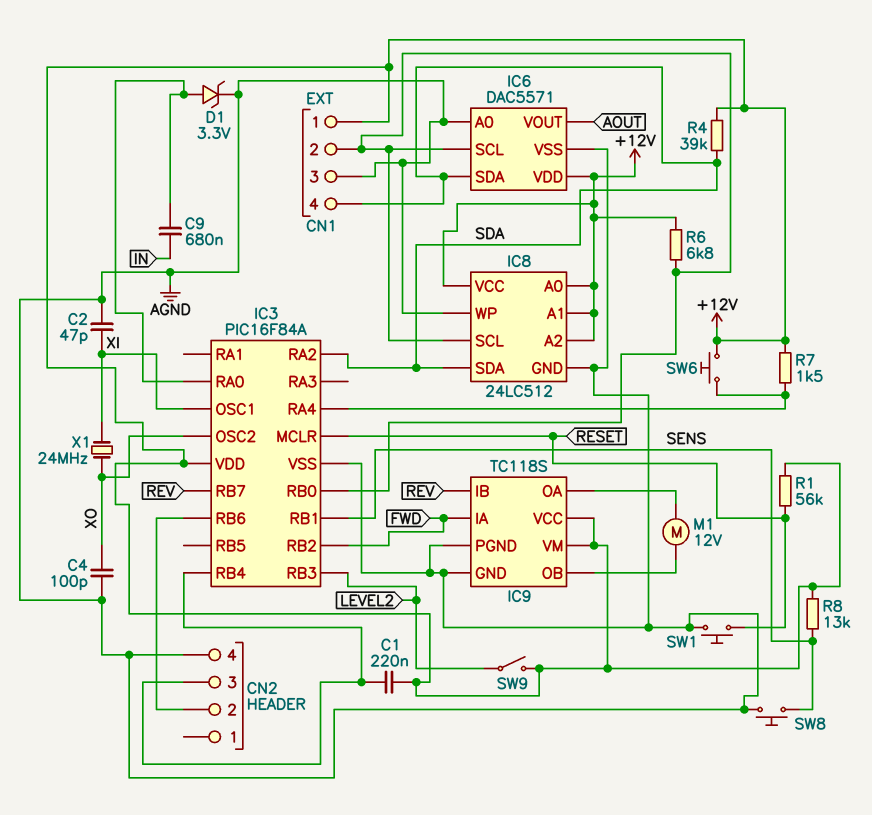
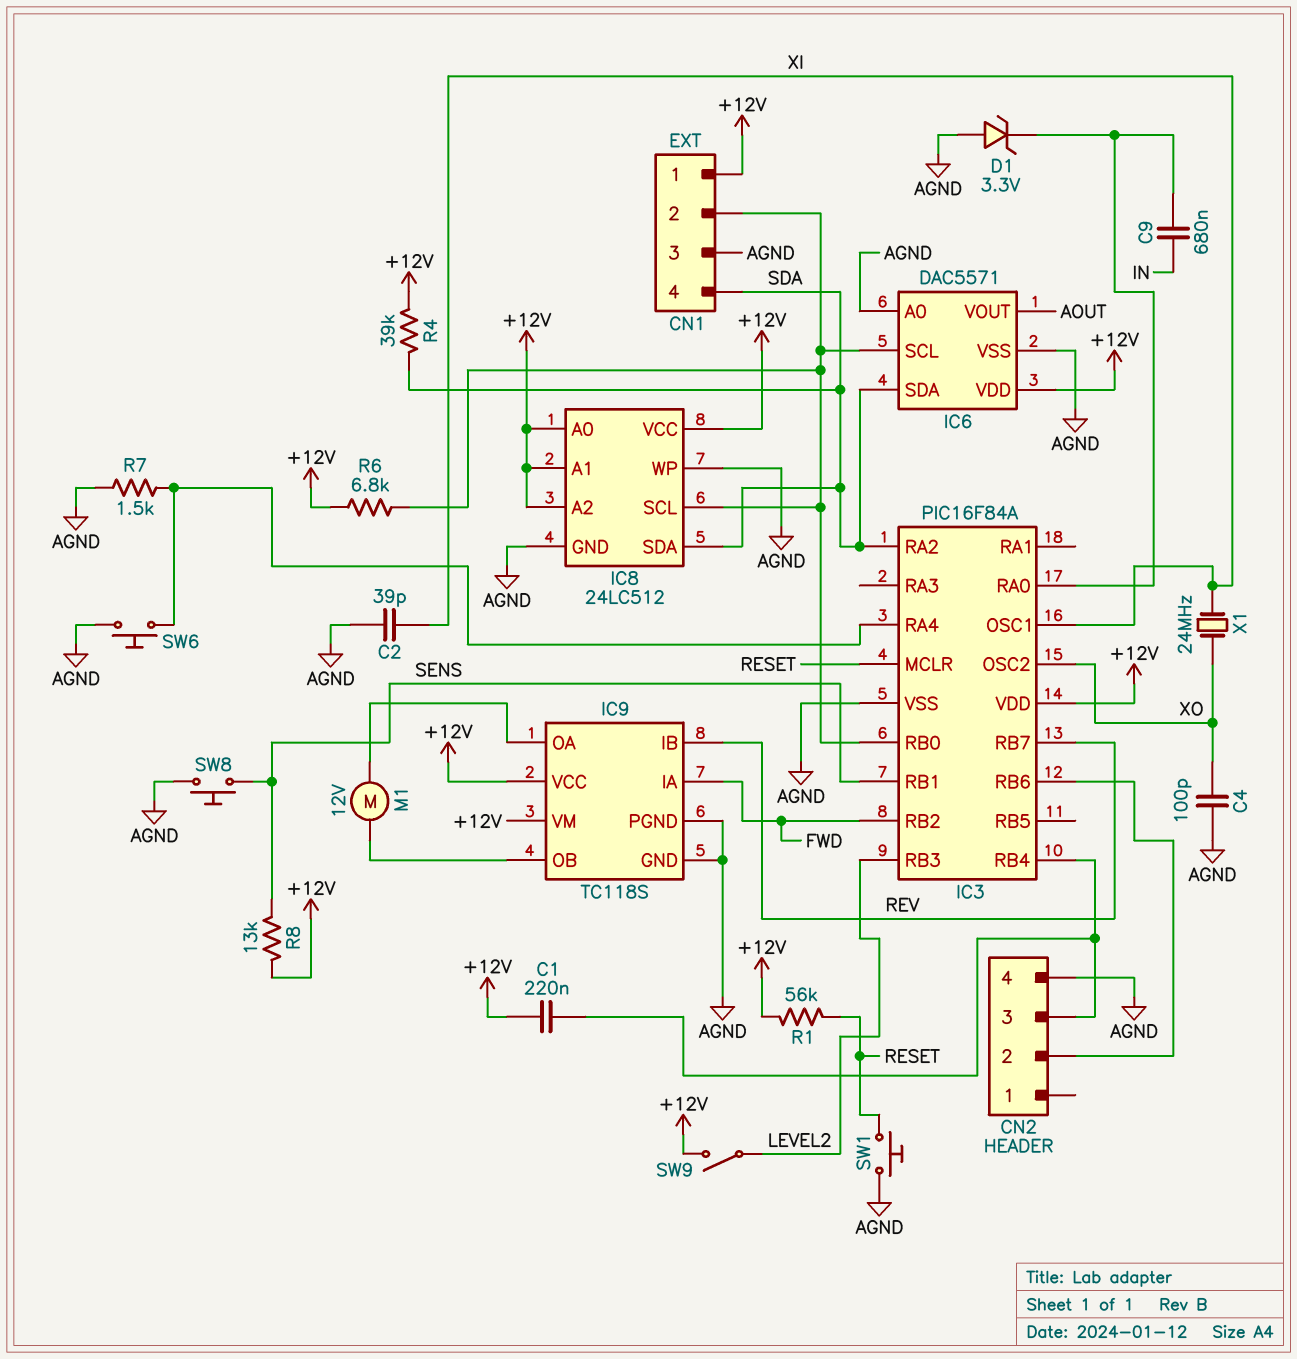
C2: 47pF (AGND, XI) -> 39pF (AGND, XI)
D1: zener 3.3V (A IC3/RA0, K AGND) -> zener 3.3V (A AGND, K IC3/RA0)
R7: 1.5k (+12V, IC3/RA4) -> 1.5k (AGND, IC3/RA4)
SW6: button (+12V, IC3/RA4) -> button (AGND, IC3/RA4)

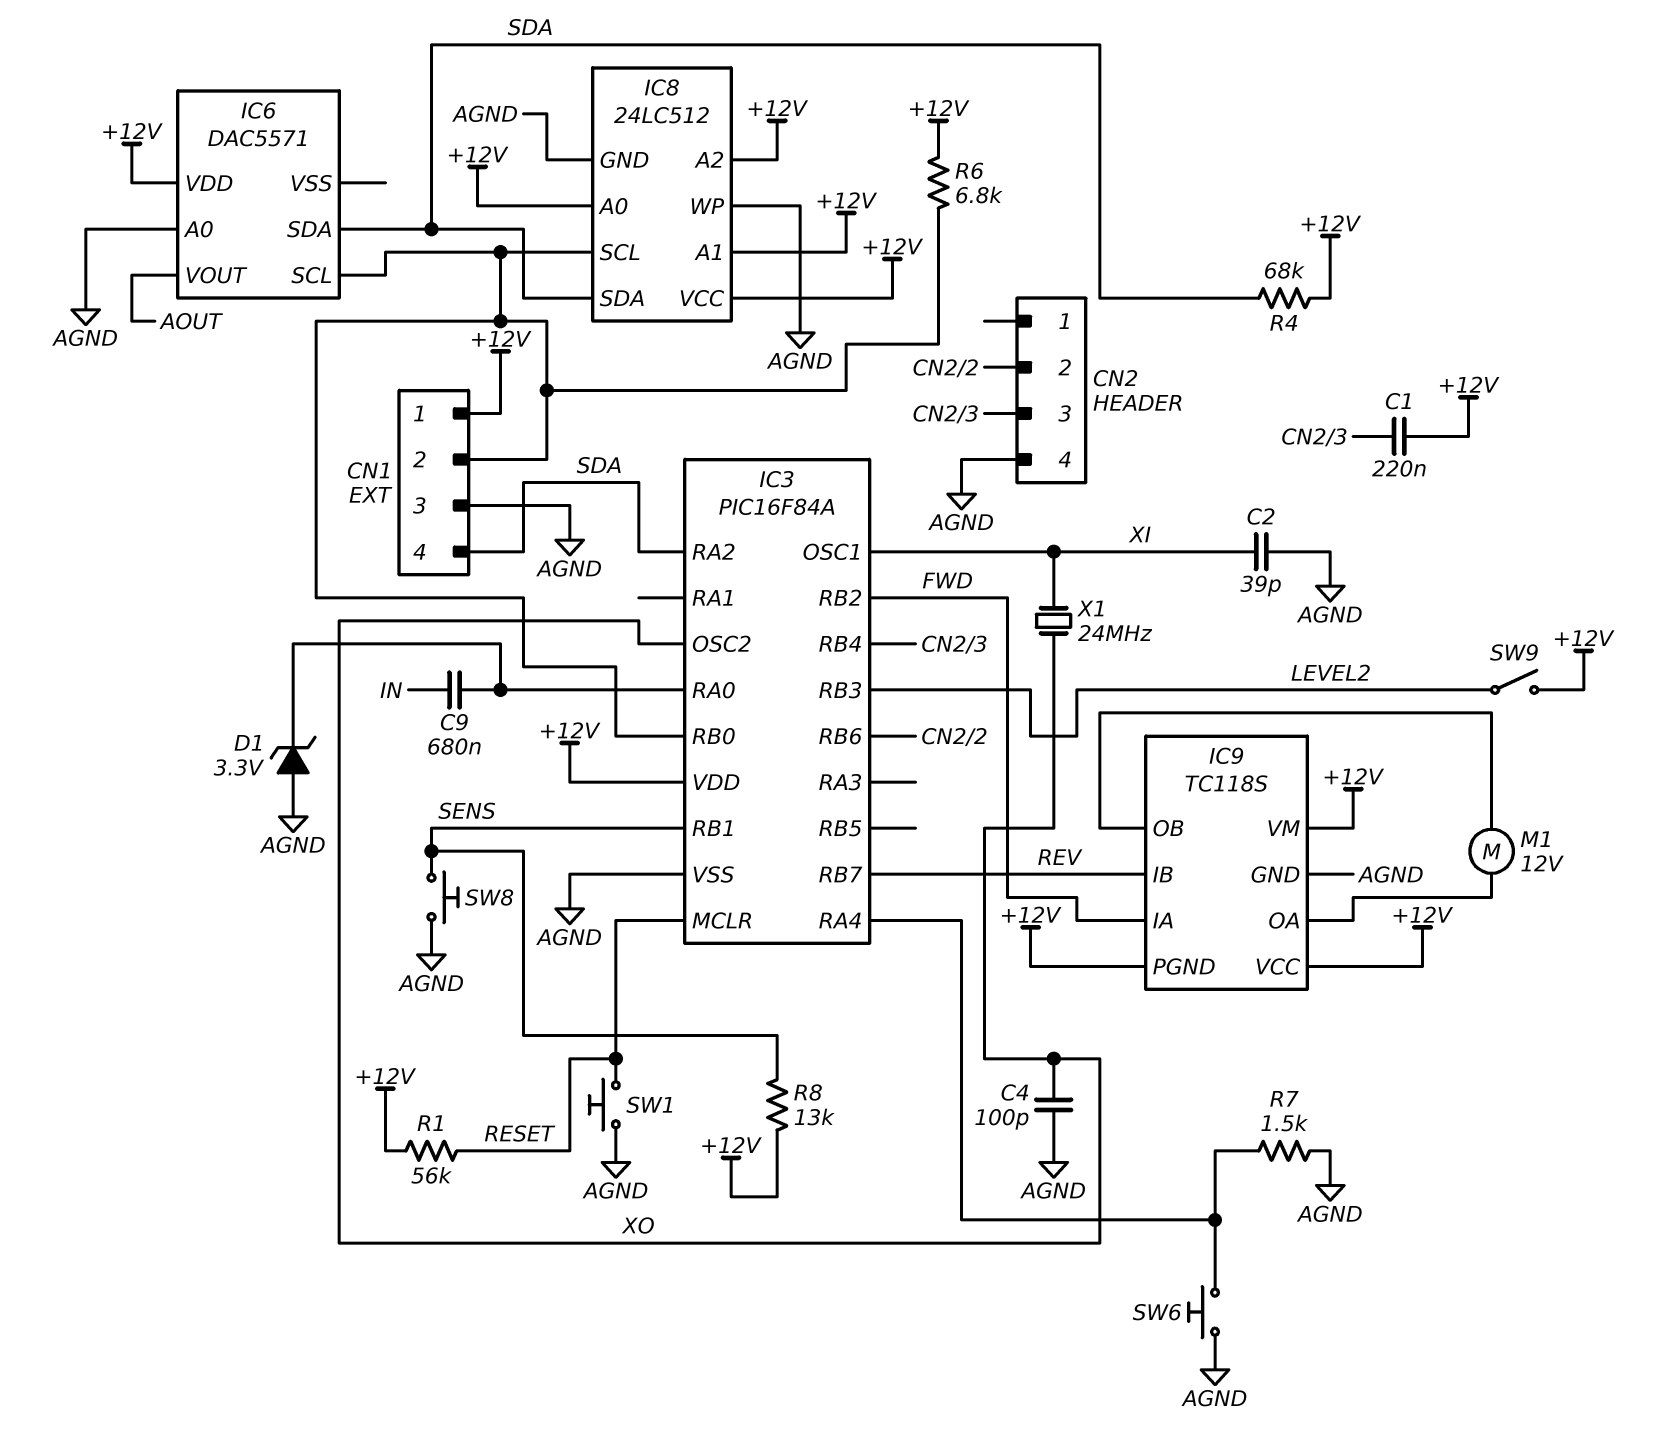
IC6 pin VSS: AGND -> none
IC9 pin PGND: AGND -> +12V
R4: 39k (+12V, SDA) -> 68k (+12V, SDA)

